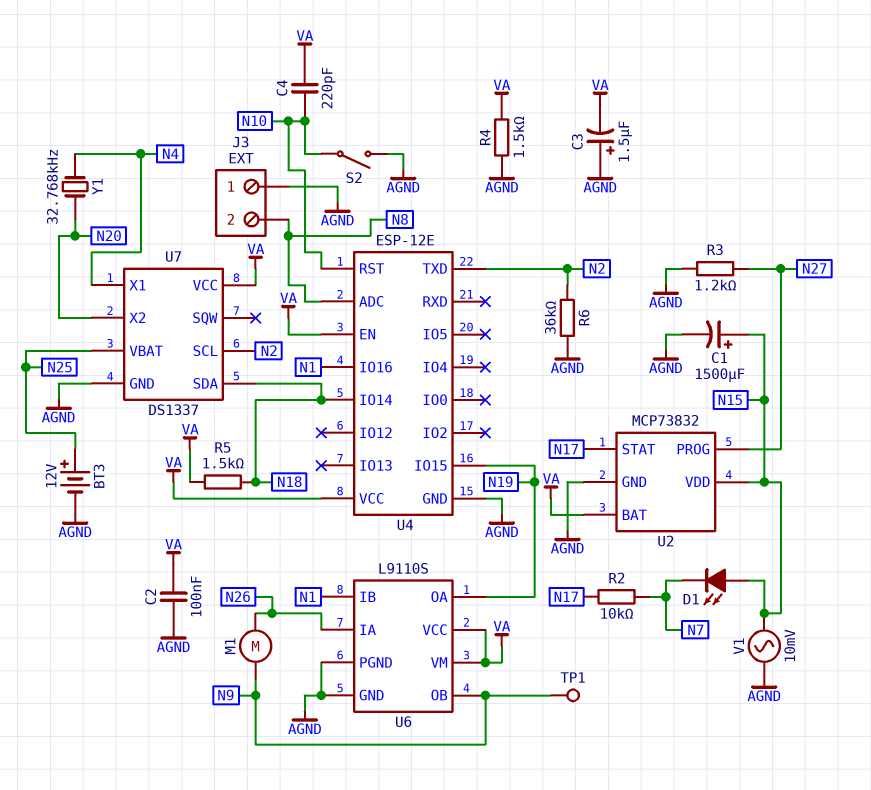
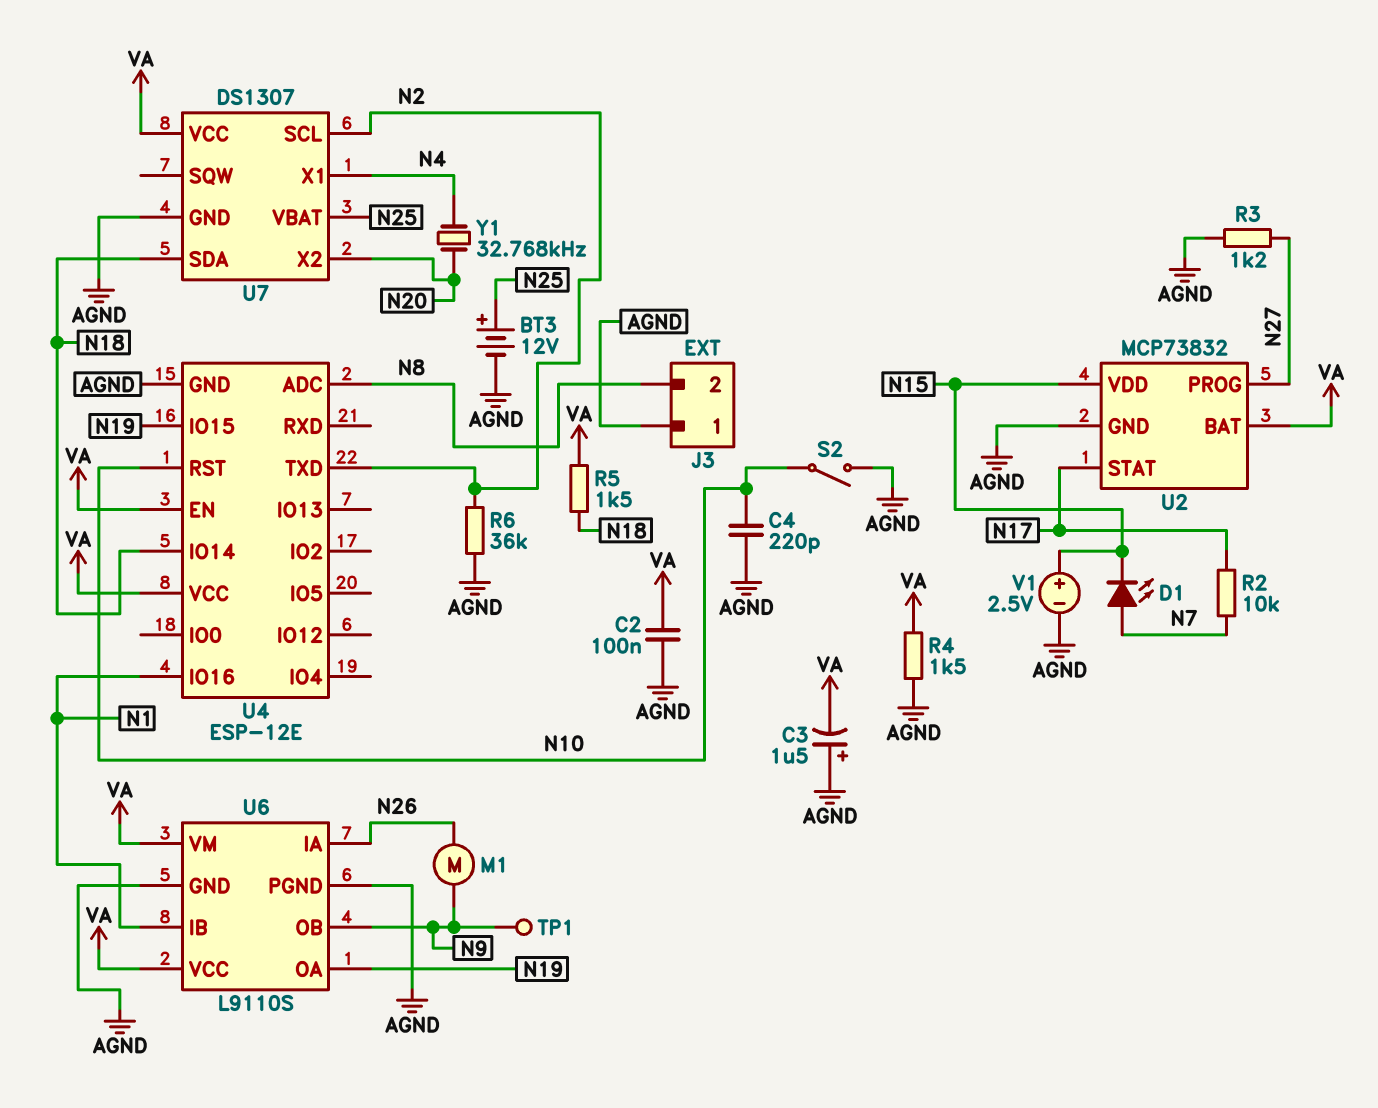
C1: 1500uF (plus N15, minus AGND) -> none
C4: 220pF (N10, VA) -> 220pF (AGND, N10)
D1: LED (A N15, K N7) -> LED (A N7, K N15)
U7: DS1337 -> DS1307
V1: AC 10mV (AGND, N15) -> 2.5V (plus N15, minus AGND)

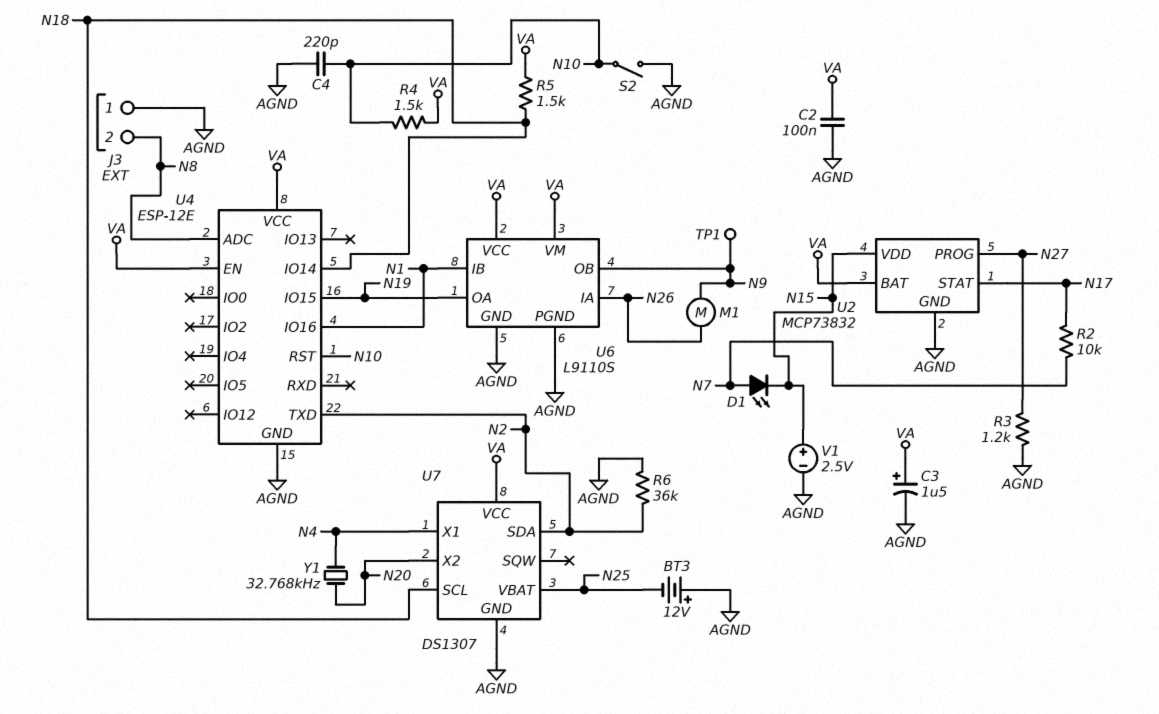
BT3: 12V (plus N25, minus AGND) -> 12V (plus AGND, minus N25)
C3: 1.5uF (plus AGND, minus VA) -> 1.5uF (plus VA, minus AGND)
R4: 1.5k (AGND, VA) -> 1.5k (N10, VA)
U7 pin SCL: N2 -> N18
U7 pin SDA: N18 -> N2

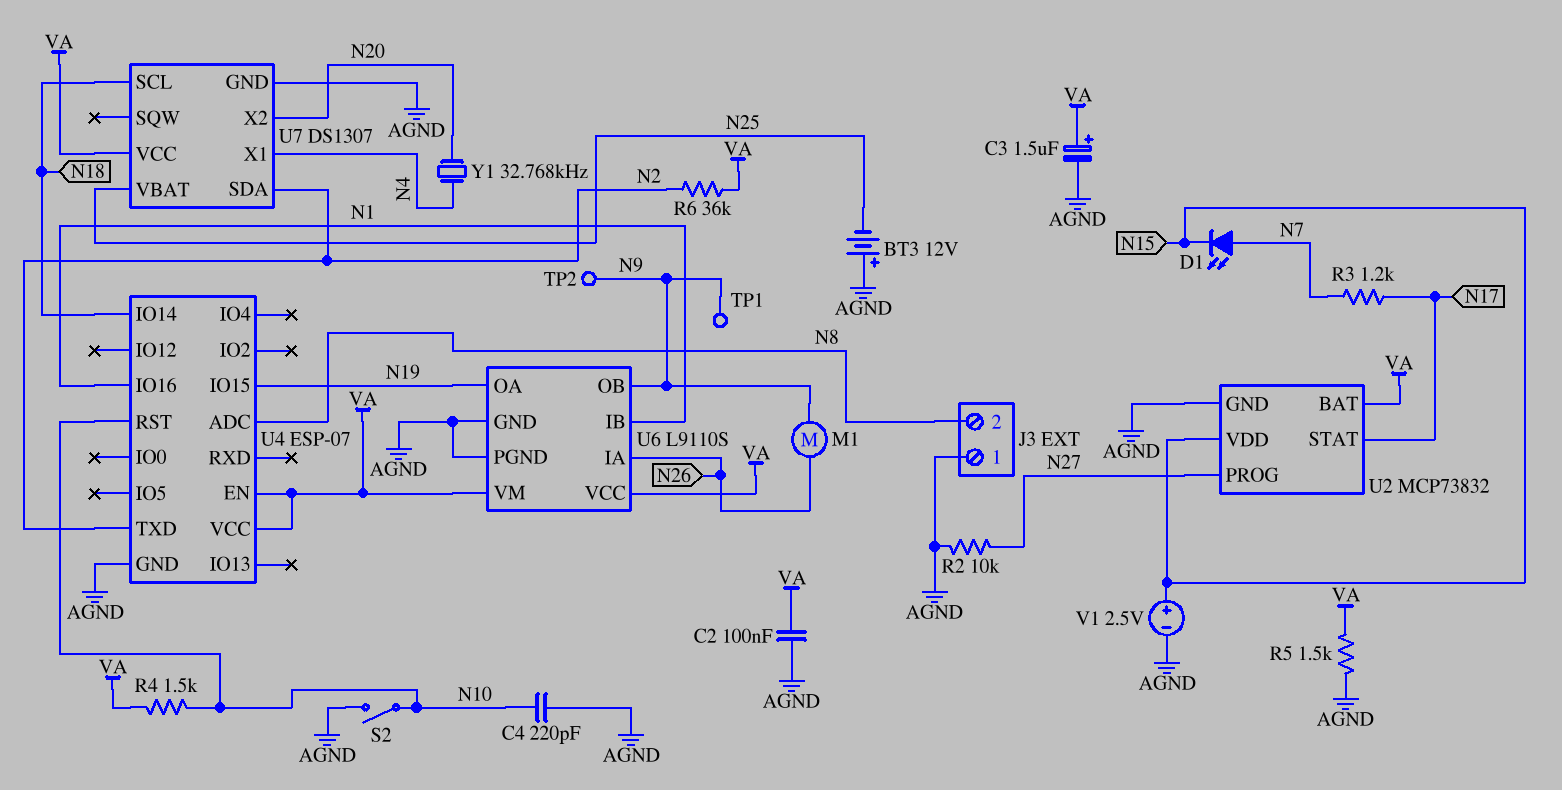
R2: 10k (N7, N17) -> 10k (AGND, N27)
R3: 1.2k (AGND, N27) -> 1.2k (N7, N17)
R5: 1.5k (N18, VA) -> 1.5k (AGND, VA)
R6: 36k (AGND, N2) -> 36k (N2, VA)
TP2: none -> test point (N9)
U4: ESP-12E -> ESP-07

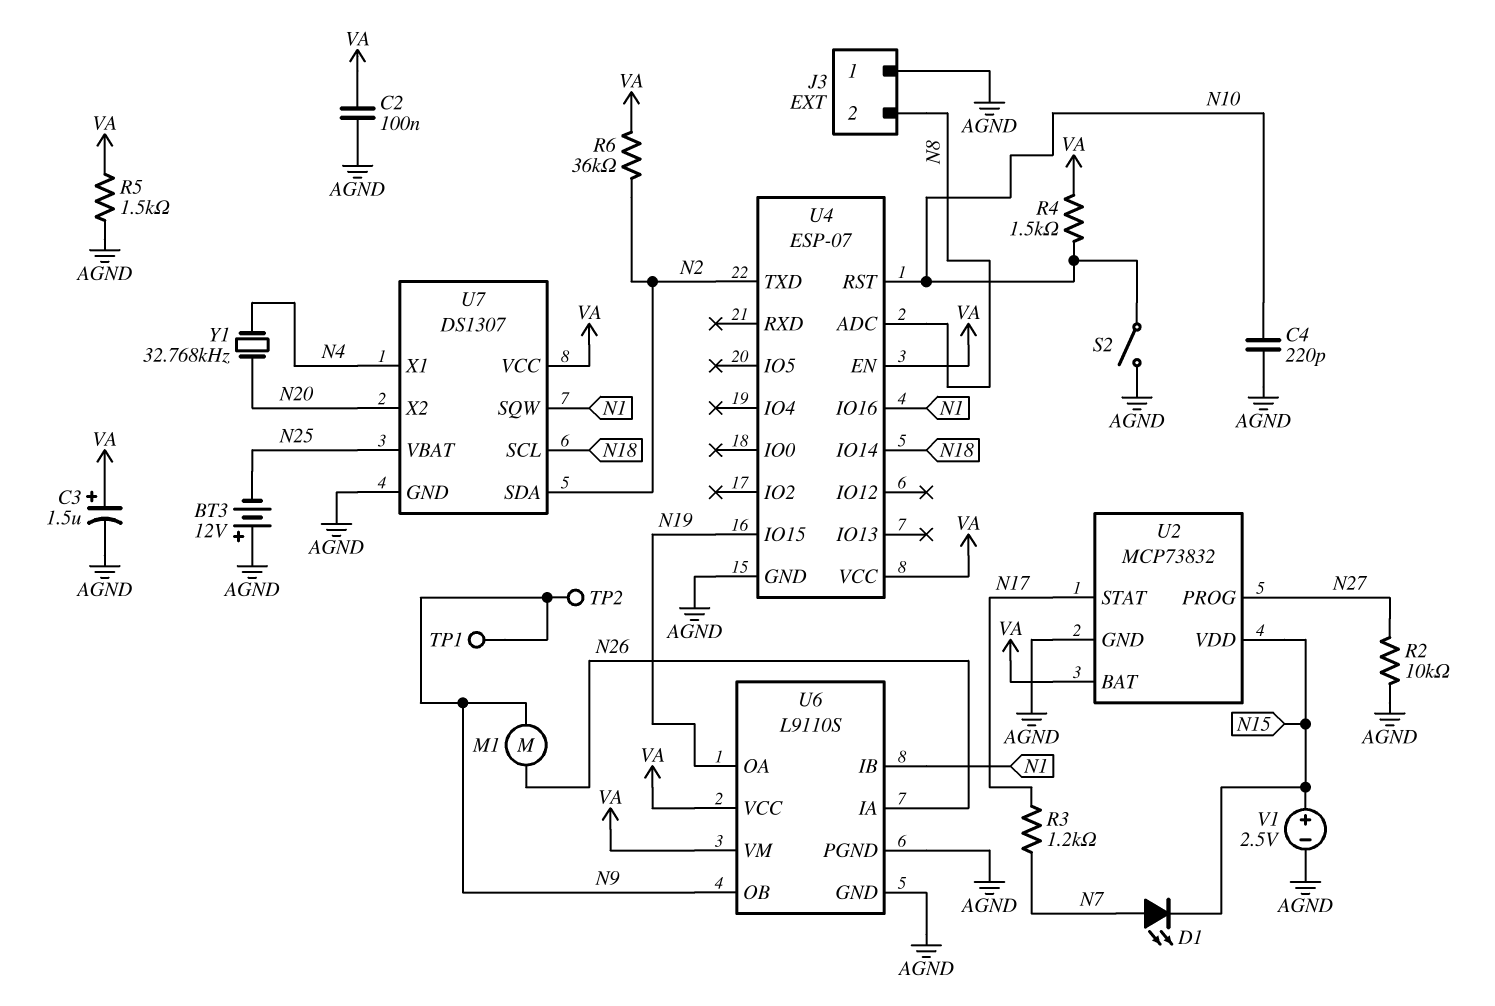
U7 pin SQW: none -> N1

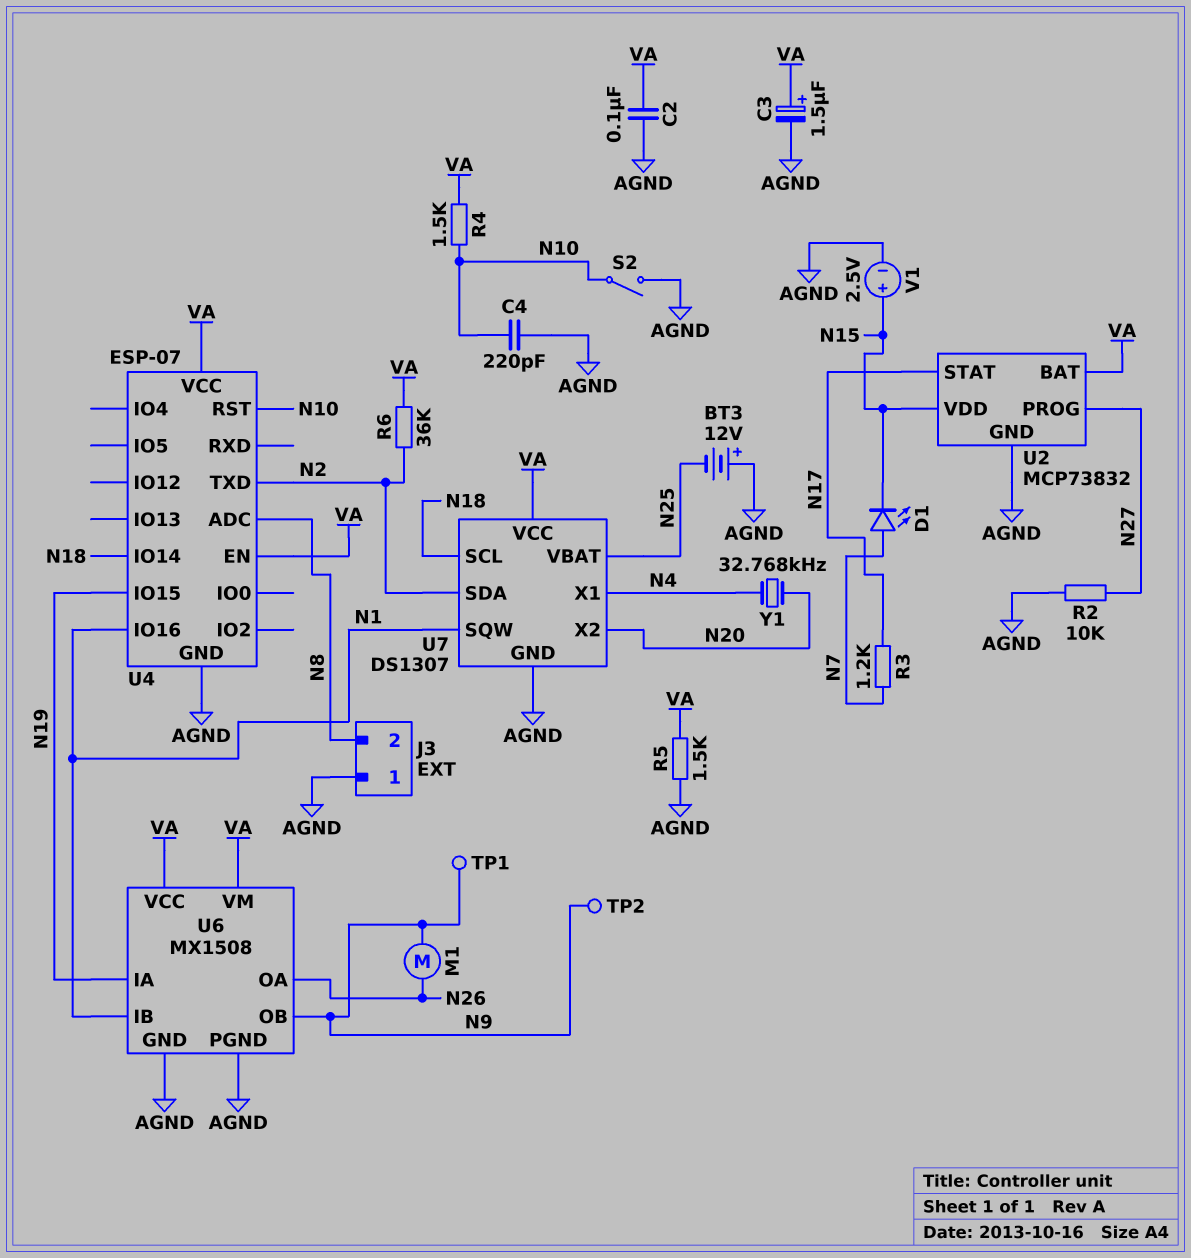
U6: L9110S -> MX1508
U6 pin IA: N26 -> N19
U6 pin OA: N19 -> N26

